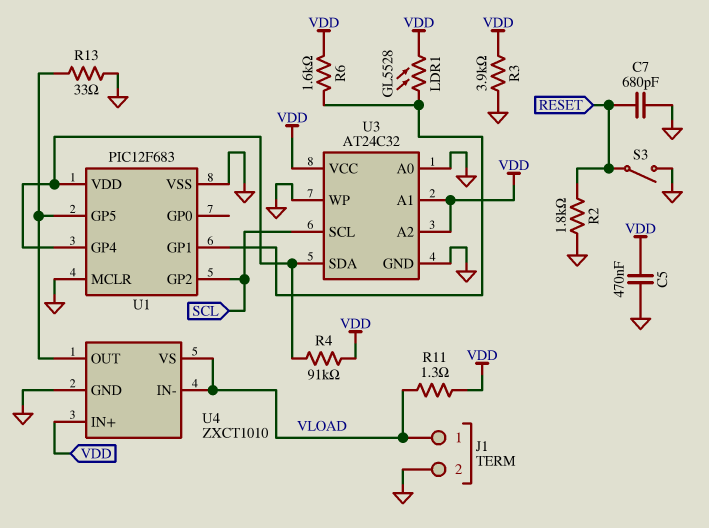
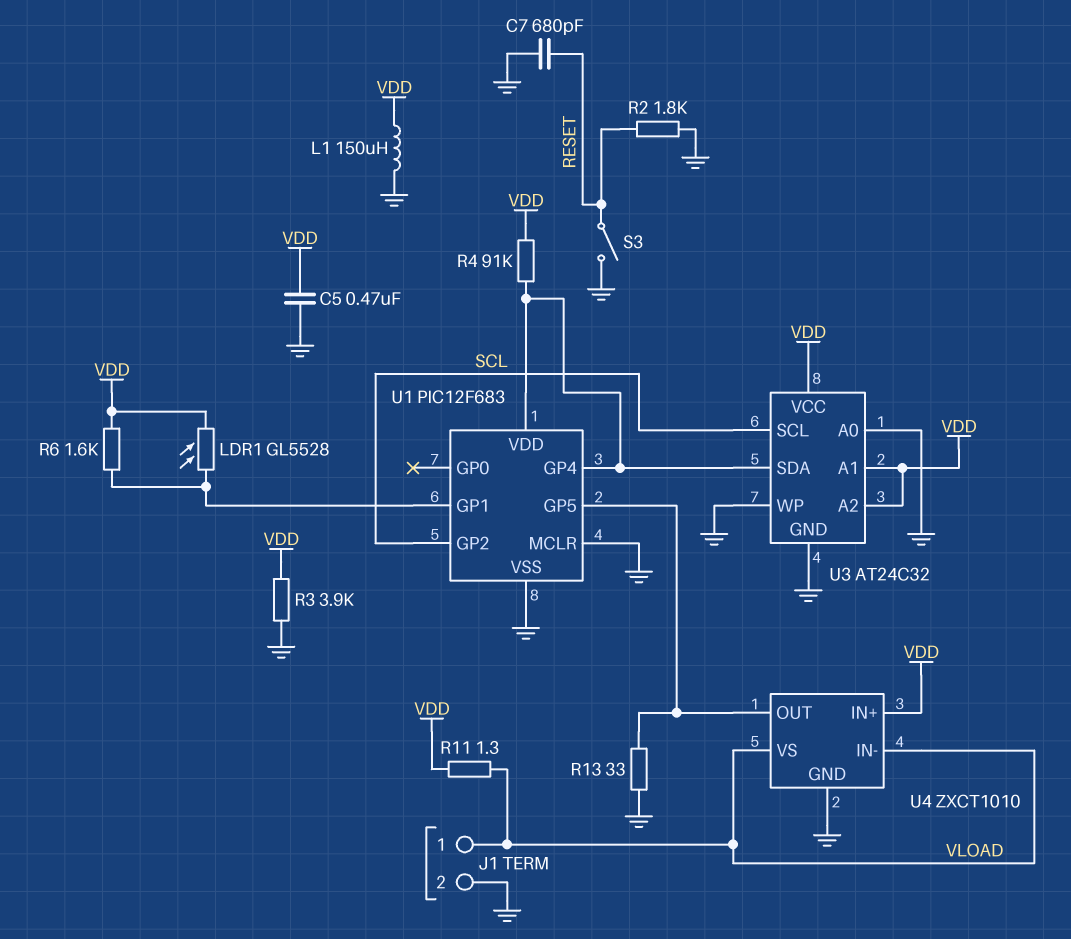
L1: none -> 150uH (GND, VDD)

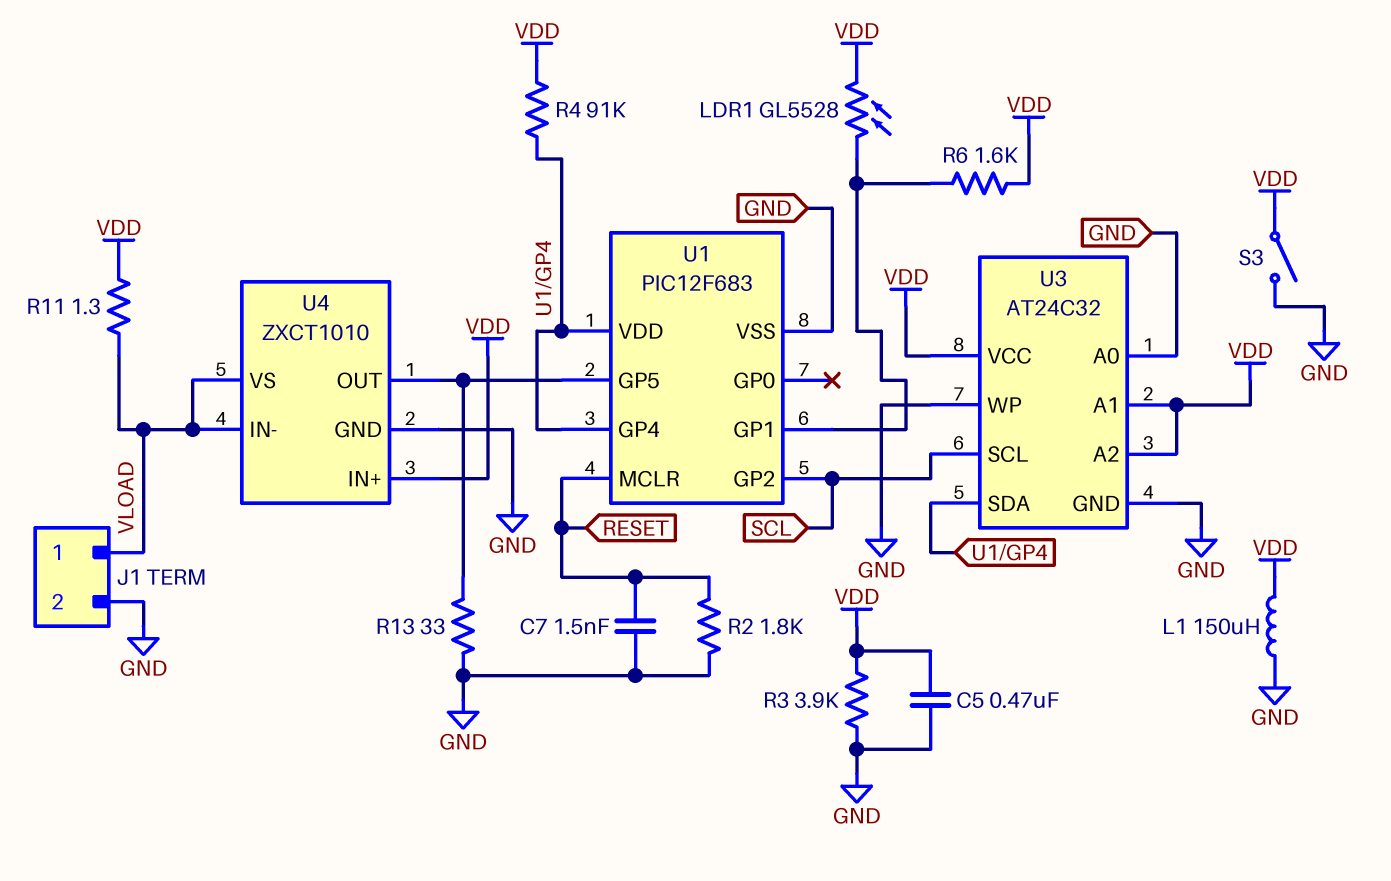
C7: 680pF (GND, RESET) -> 1.5nF (GND, RESET)
S3: switch (GND, RESET) -> switch (GND, VDD)
U1 pin MCLR: GND -> RESET

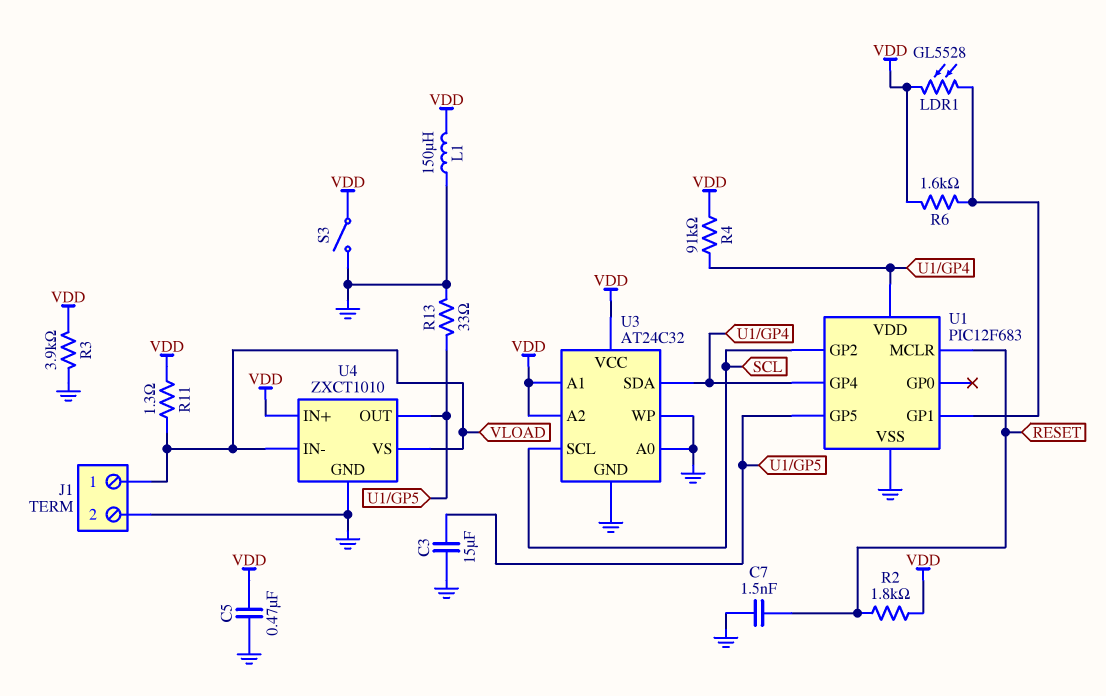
C3: none -> 15uF (GND, U1/GP5)
R2: 1.8k (GND, RESET) -> 1.8k (RESET, VDD)

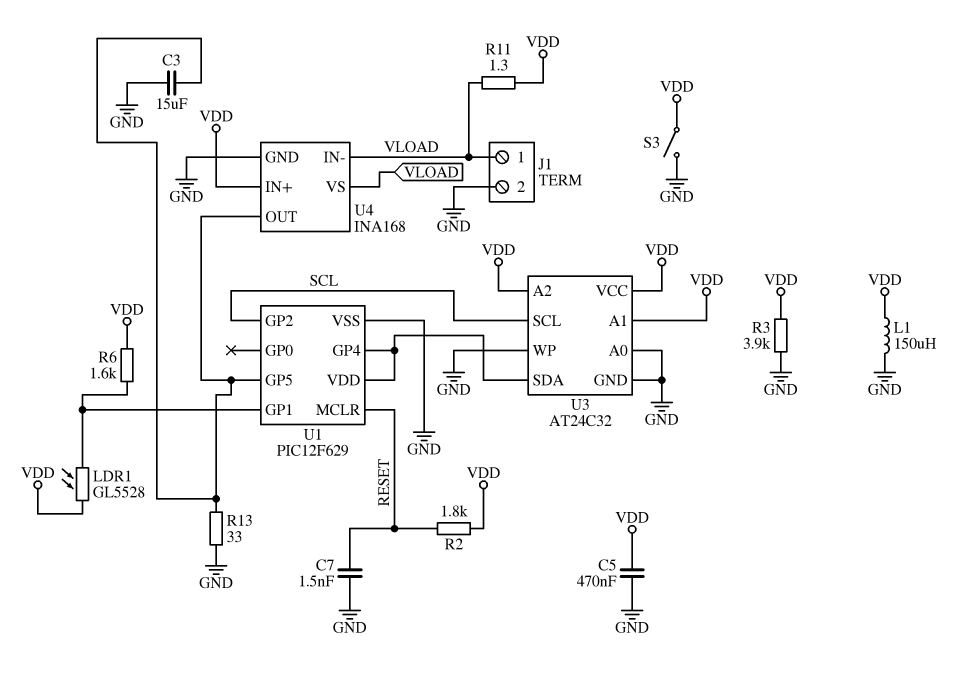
R4: 91k (U1/GP4, VDD) -> none
U1: PIC12F683 -> PIC12F629
U4: ZXCT1010 -> INA168

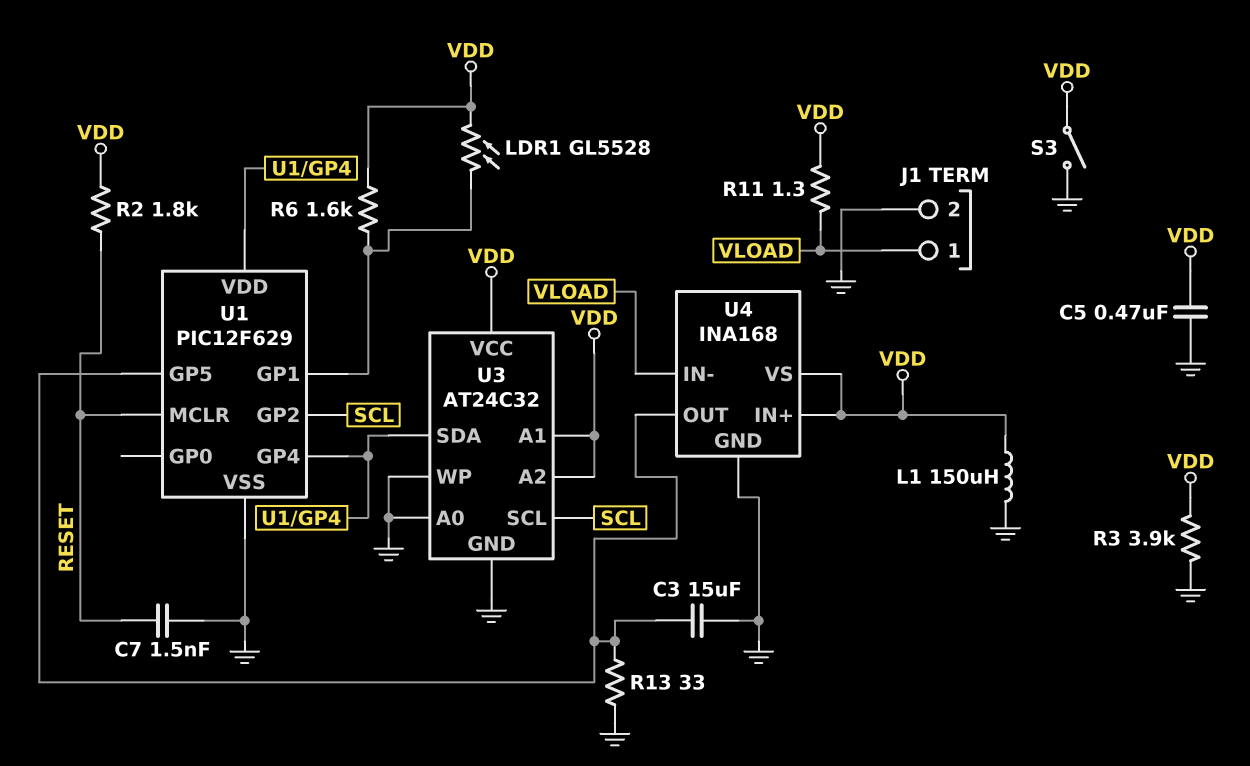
U4 pin VS: VLOAD -> VDD

